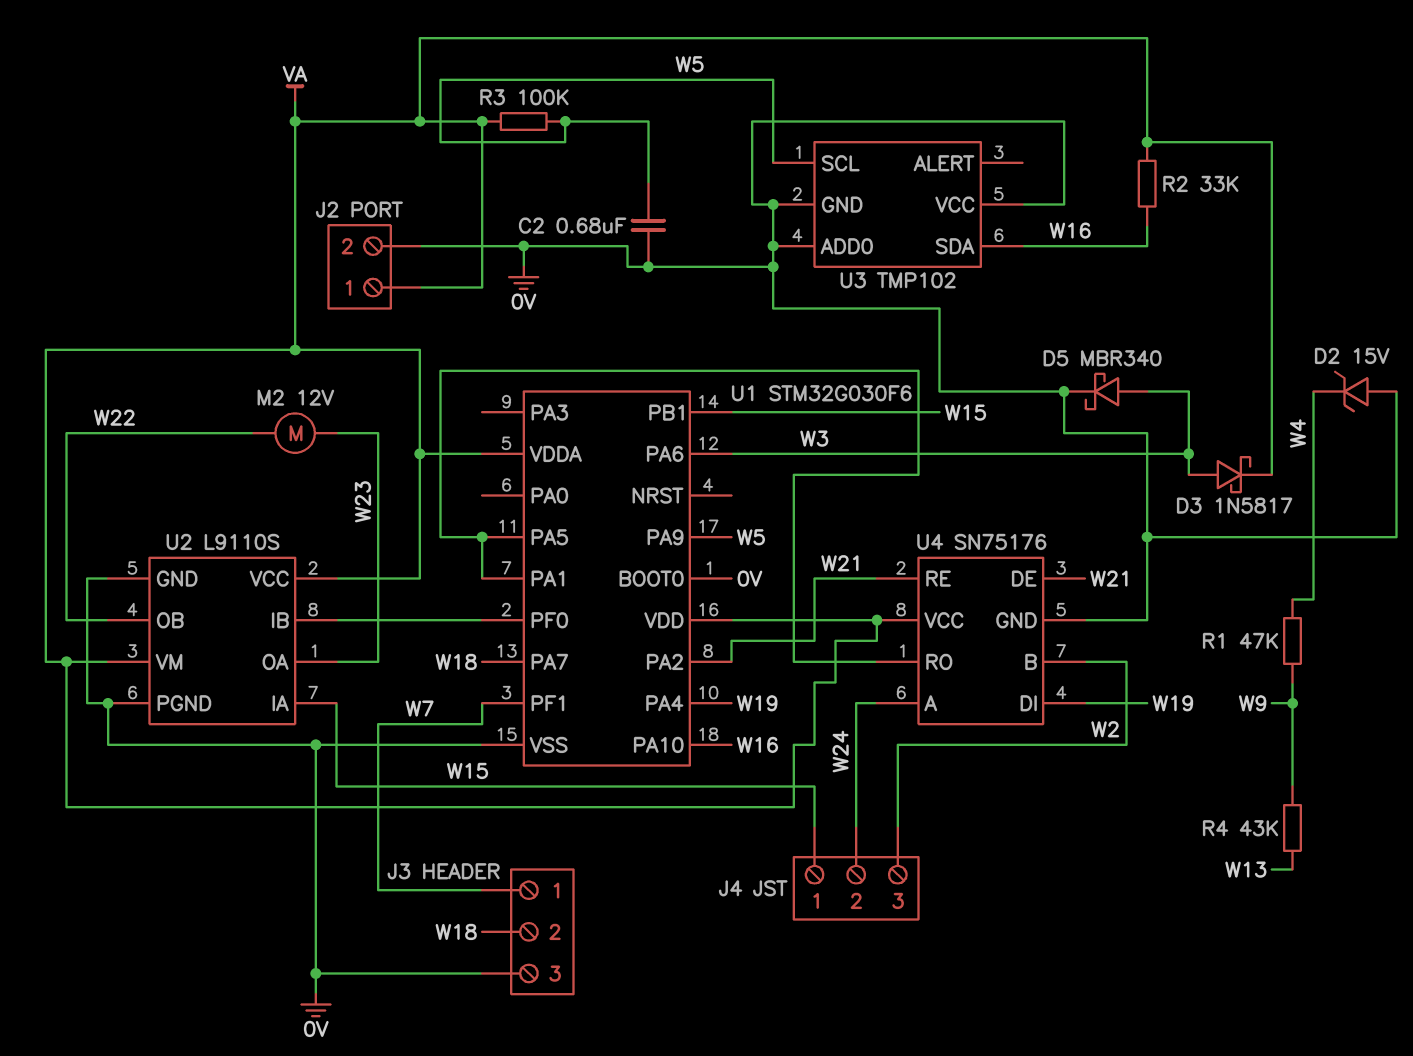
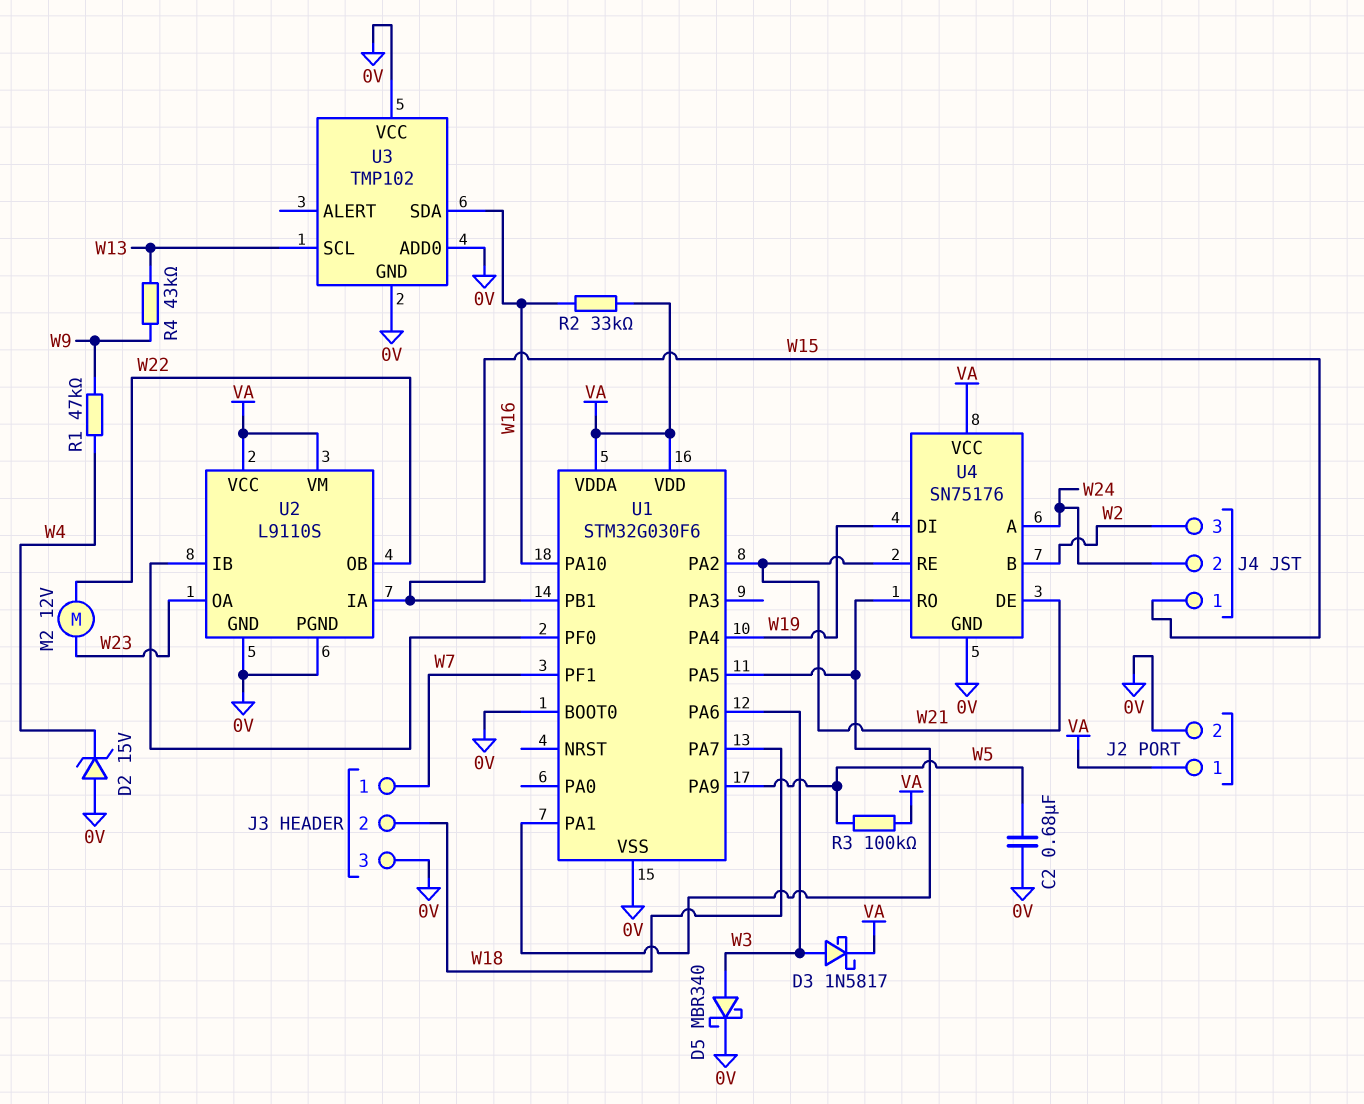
U3 pin SCL: W5 -> W13

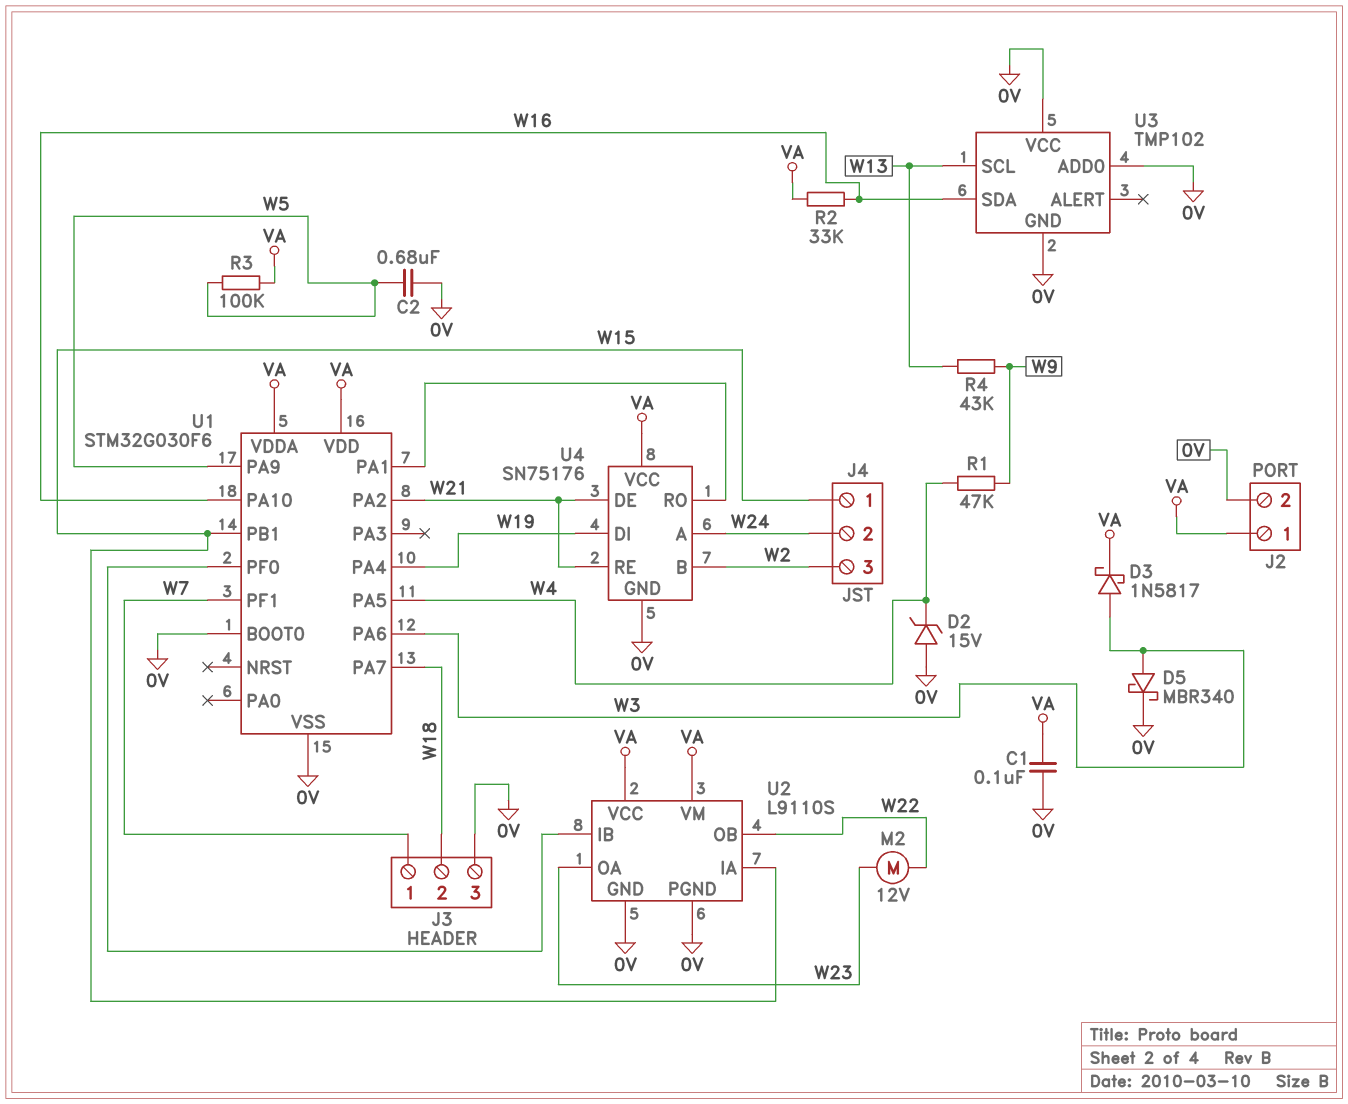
C1: none -> 100nF (0V, VA)
U1 pin PA5: U1/PA1 -> W4

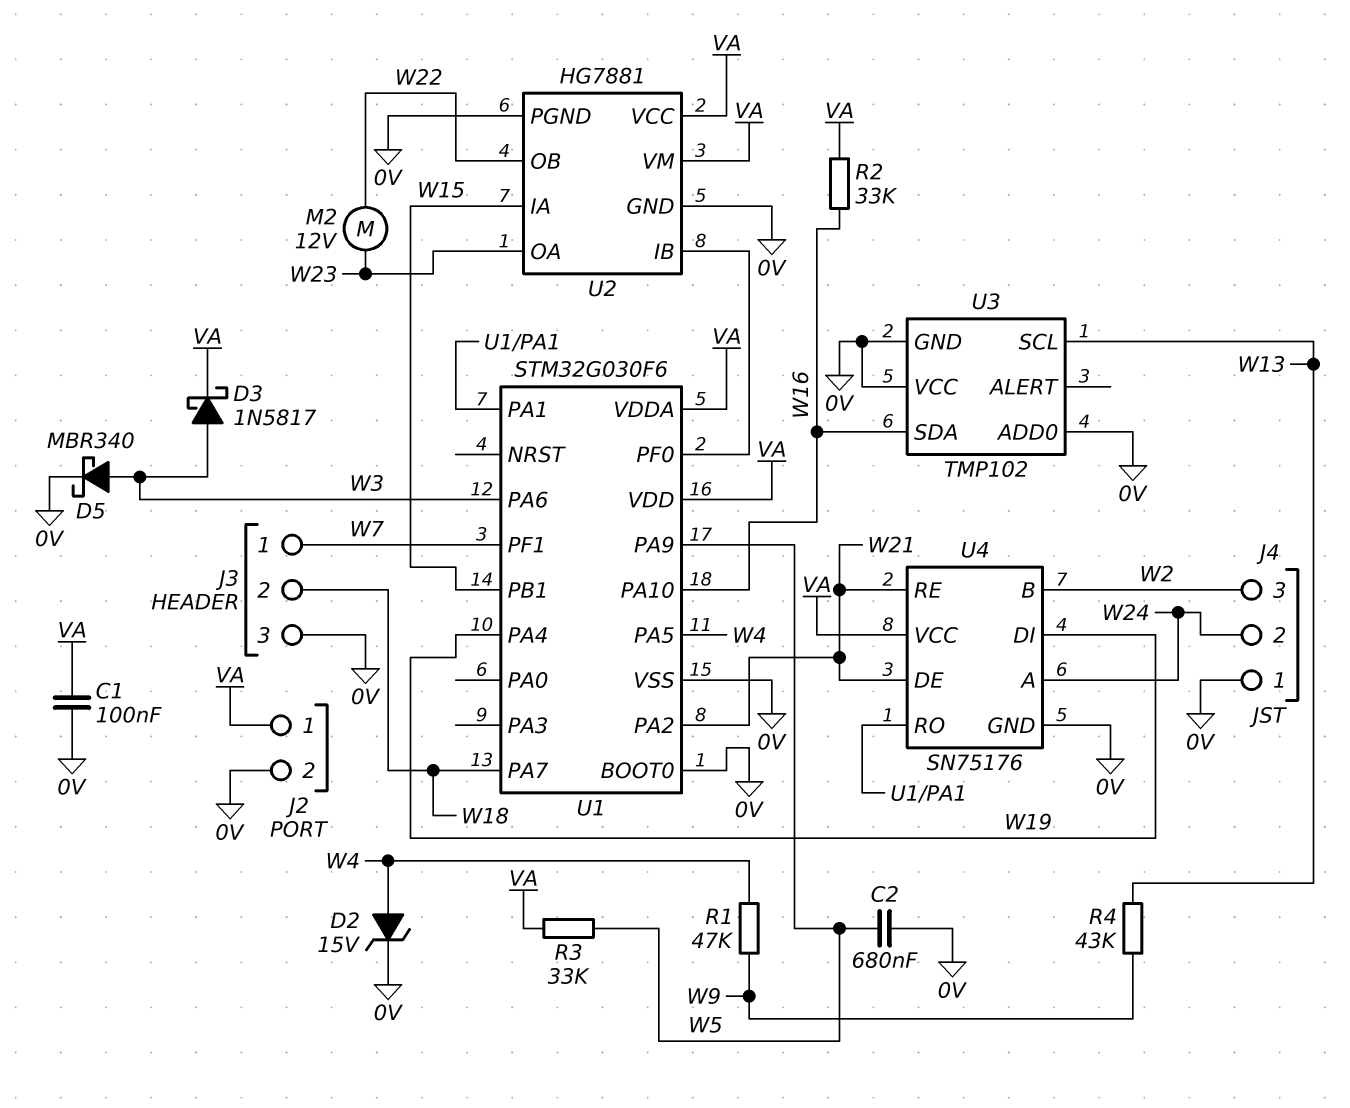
D2: zener 15V (A 0V, K W4) -> zener 15V (A W4, K 0V)
J4 pin 1: W15 -> 0V
R3: 100k (VA, W5) -> 33k (VA, W5)
U2: L9110S -> HG7881

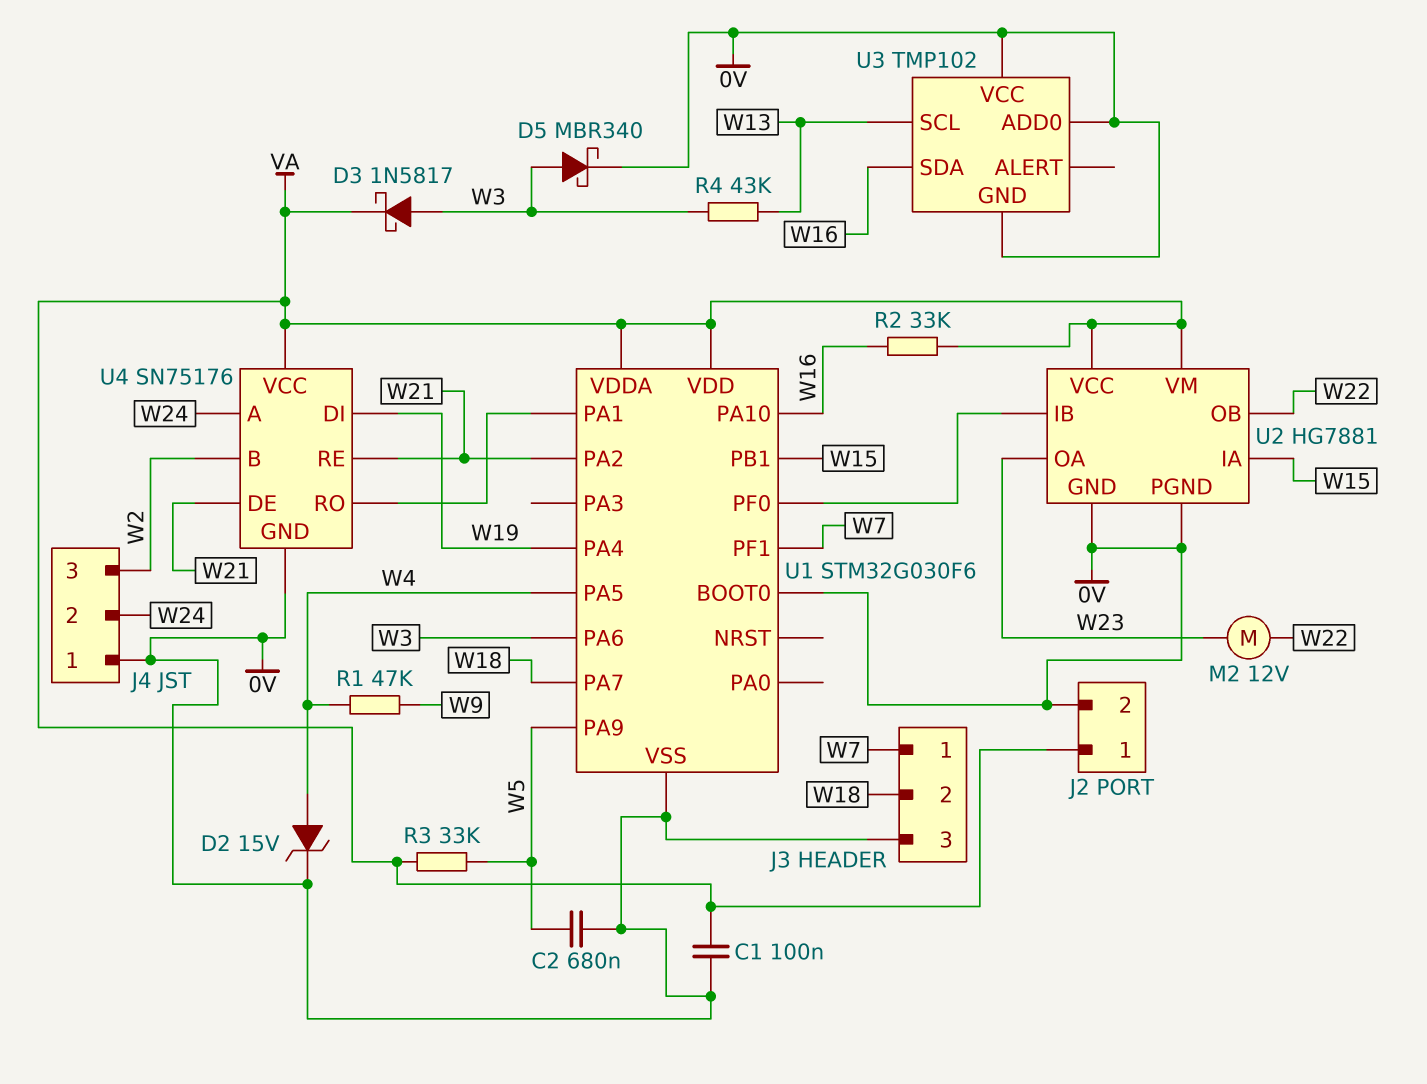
R4: 43k (W9, W13) -> 43k (W3, W13)

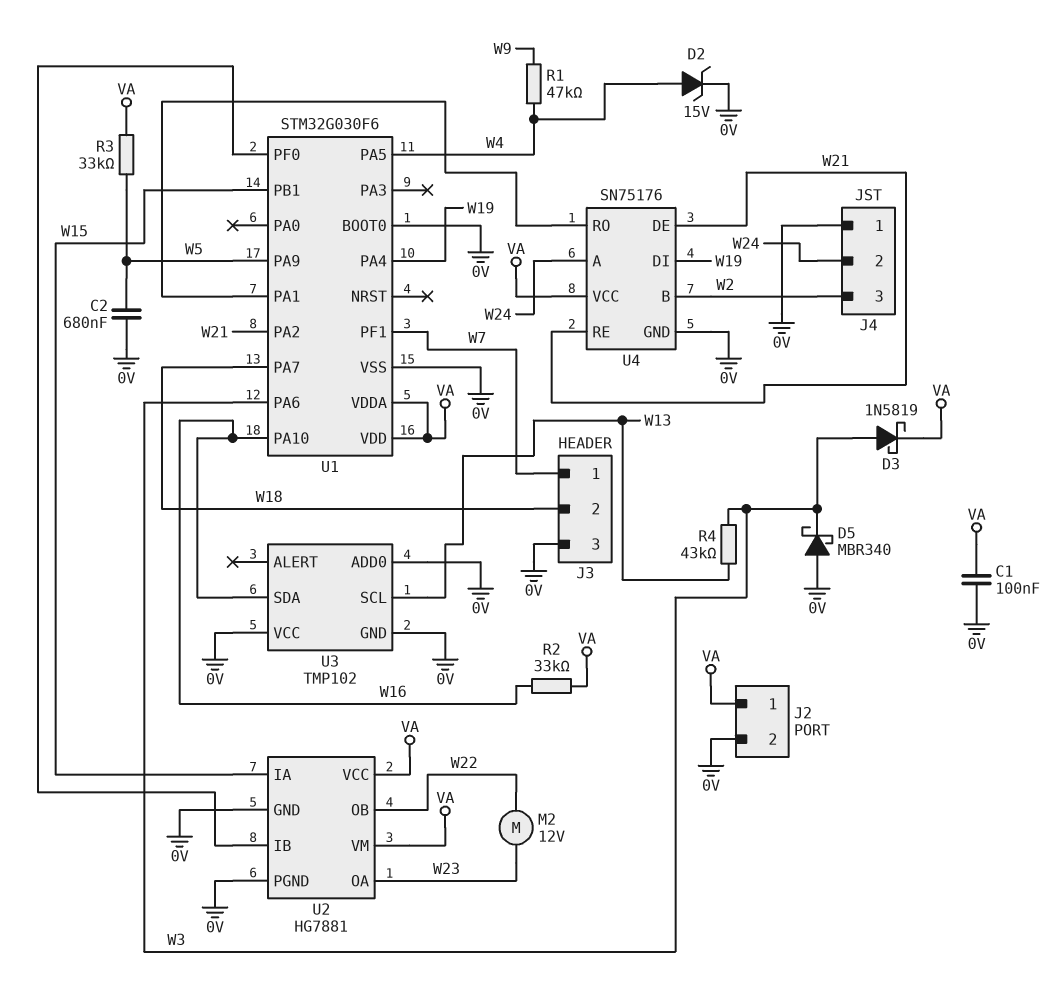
D3: schottky 1N5817 (A W3, K VA) -> schottky 1N5819 (A W3, K VA)
D5: schottky MBR340 (A W3, K 0V) -> schottky MBR340 (A 0V, K W3)

